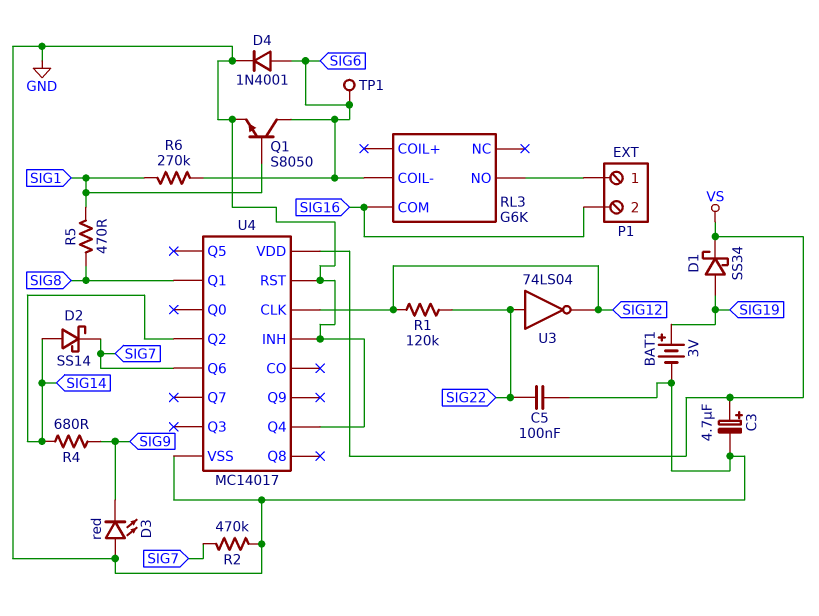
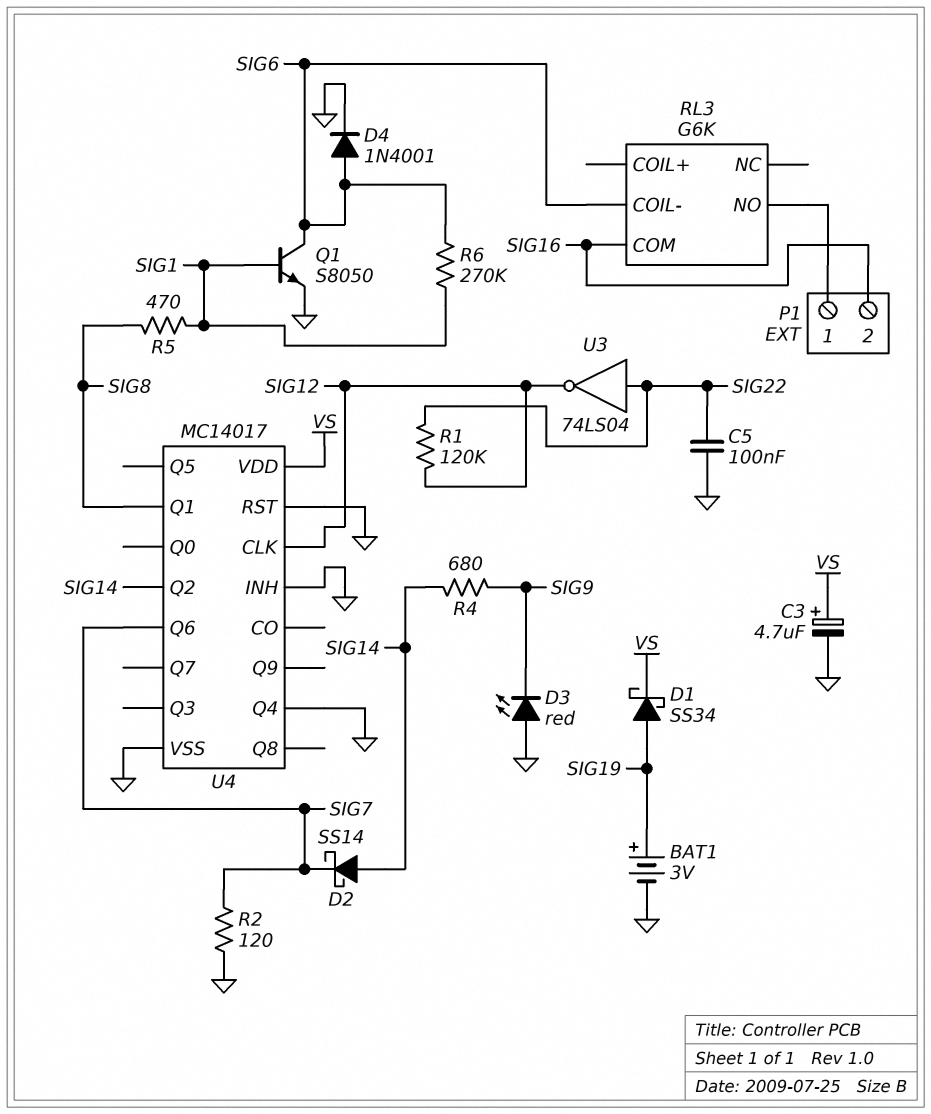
R2: 470k (GND, SIG7) -> 120 (GND, SIG7)
TP1: test point (SIG6) -> none

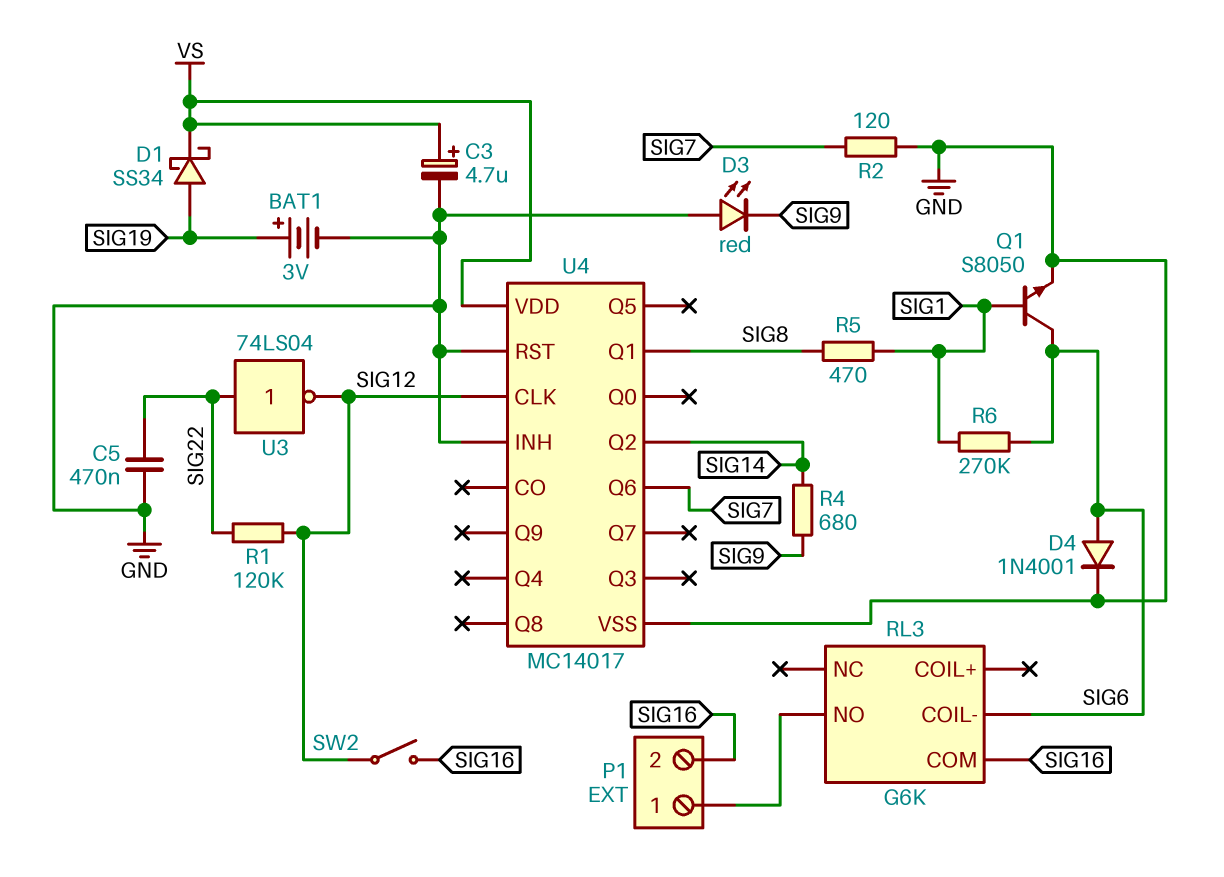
C5: 100nF (GND, SIG22) -> 470nF (GND, SIG22)
D2: schottky SS14 (A SIG14, K SIG7) -> none
SW2: none -> switch (SIG12, SIG16)
U4 pin Q4: GND -> none

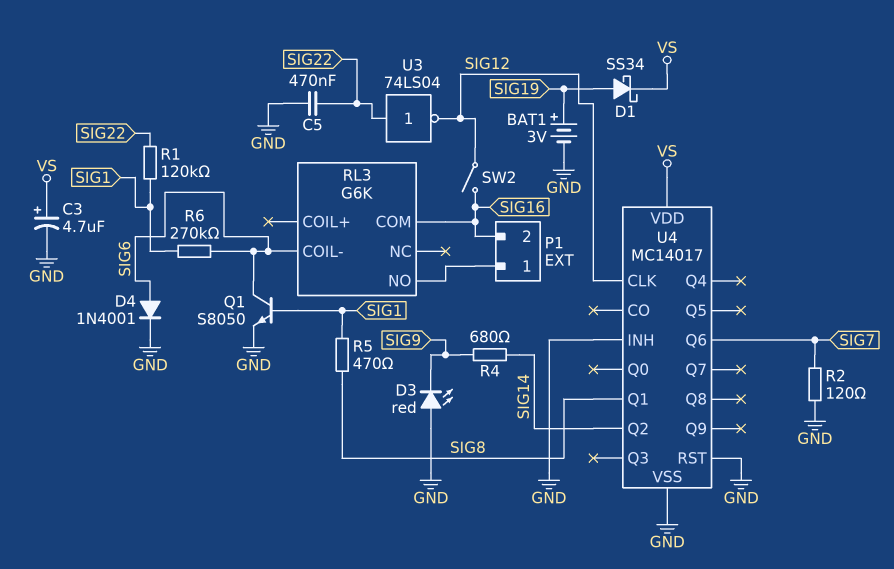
R1: 120k (SIG12, SIG22) -> 120k (SIG1, SIG22)

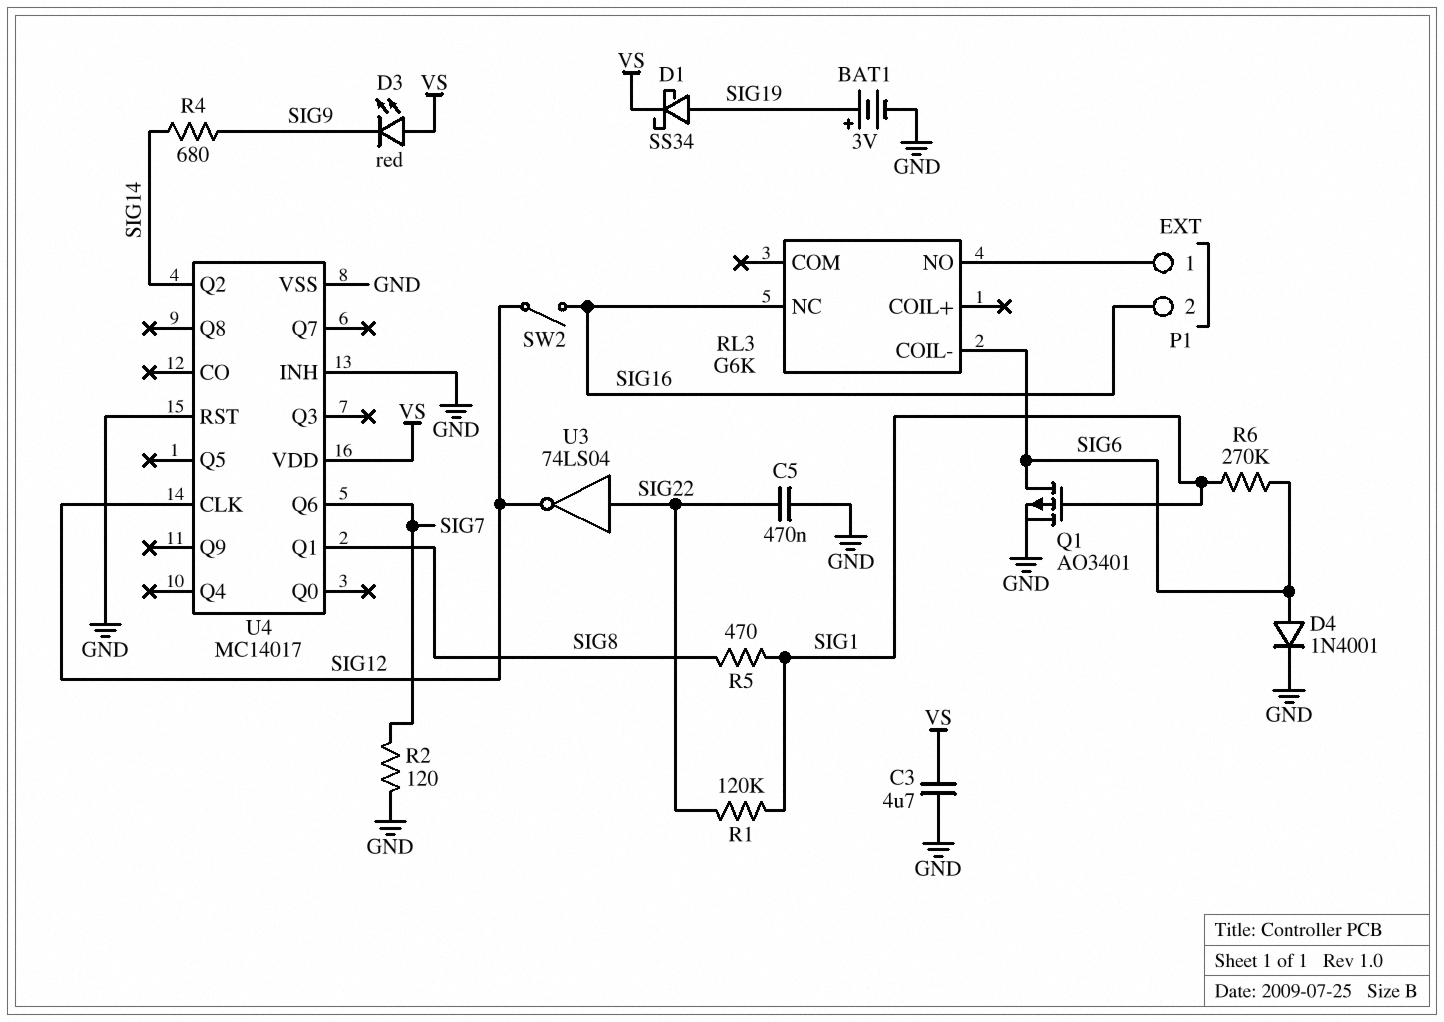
C3: 4.7uF (plus VS, minus GND) -> 4.7uF (GND, VS)
D3: LED red (A GND, K SIG9) -> LED red (A VS, K SIG9)
Q1: NPN S8050 (B SIG1, C SIG6, E GND) -> PMOS AO3401 (G SIG1, D SIG6, S GND)
RL3 pin COM: SIG16 -> none
RL3 pin NC: none -> SIG16

